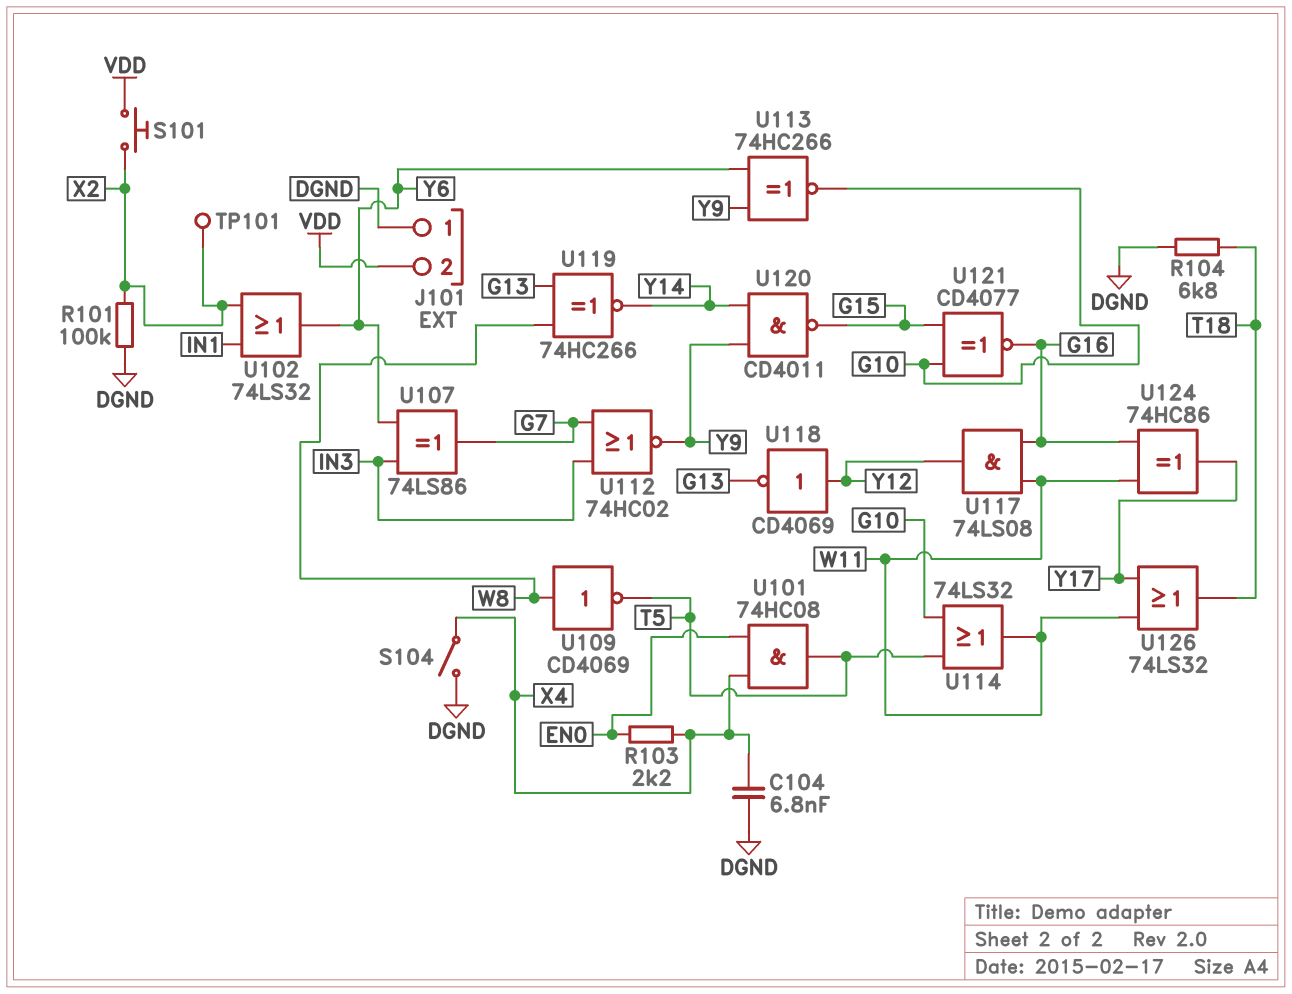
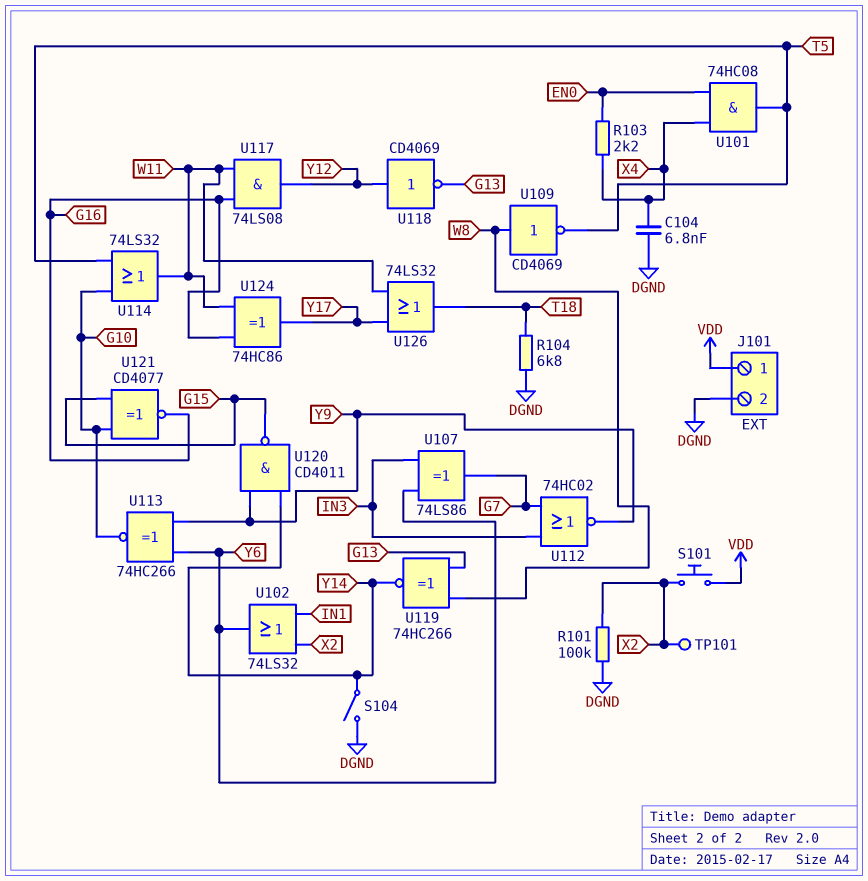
J101 pin 1: DGND -> VDD
J101 pin 2: VDD -> DGND
S104: switch (DGND, X4) -> switch (DGND, Y14)

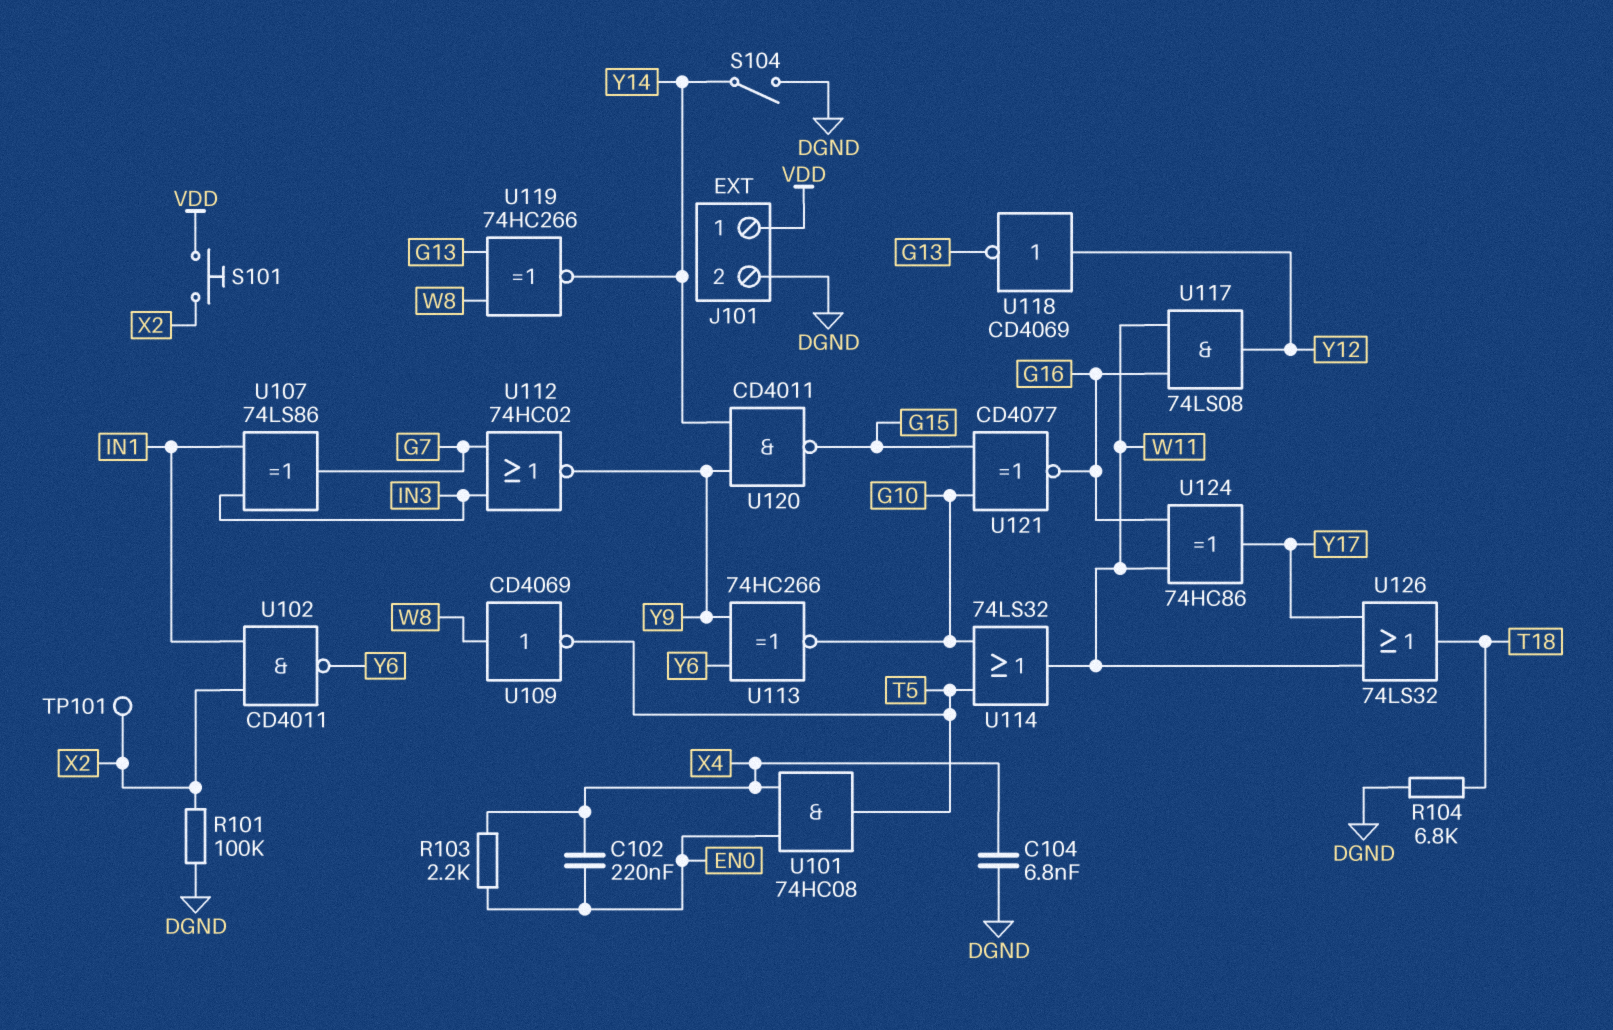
C102: none -> 220nF (EN0, X4)
U102: OR 74LS32 (in IN1, in X2, out Y6) -> NAND CD4011 (in IN1, in X2, out Y6)
U107: XOR 74LS86 (in IN3, in Y6, out G7) -> XOR 74LS86 (in IN1, in IN3, out G7)

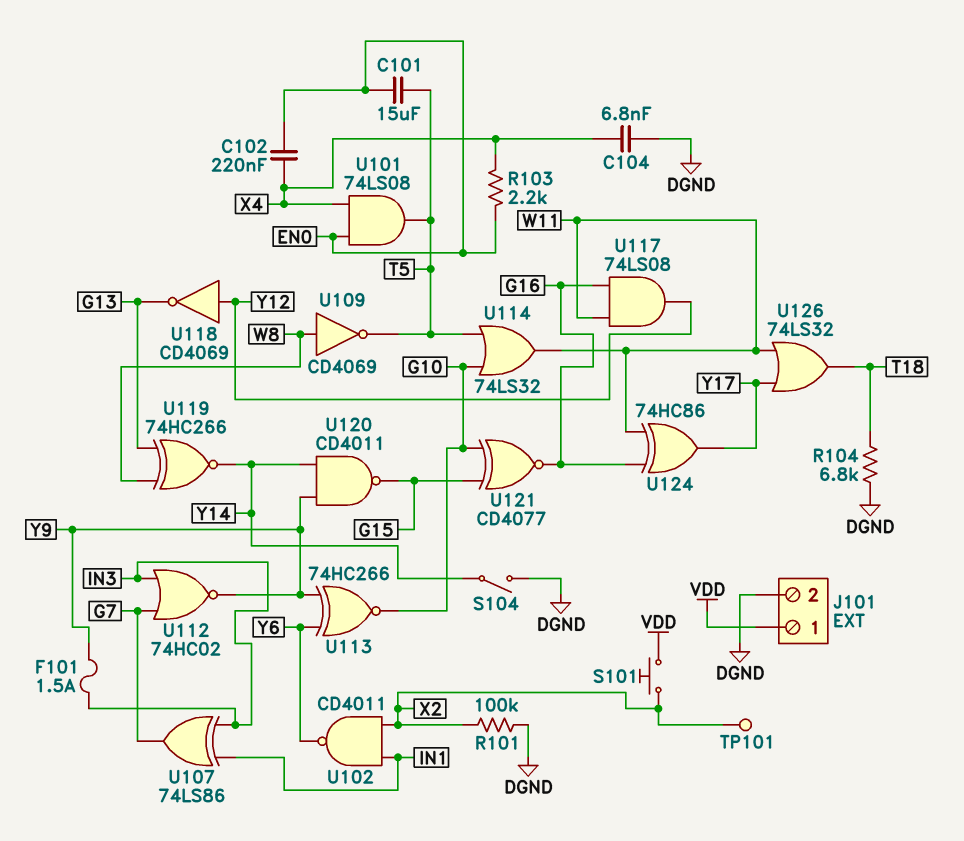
C101: none -> 15uF (EN0, T5)
F101: none -> 1.5A (IN3, Y9)
U101: AND 74HC08 (in EN0, in X4, out T5) -> AND 74LS08 (in EN0, in X4, out T5)

